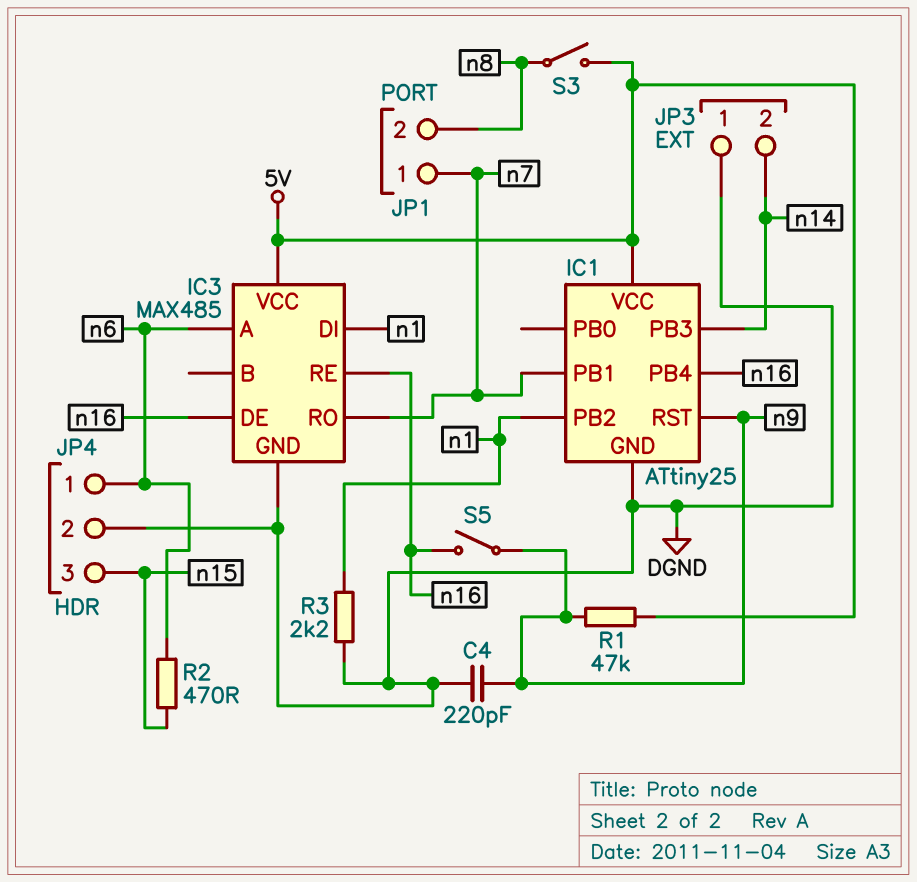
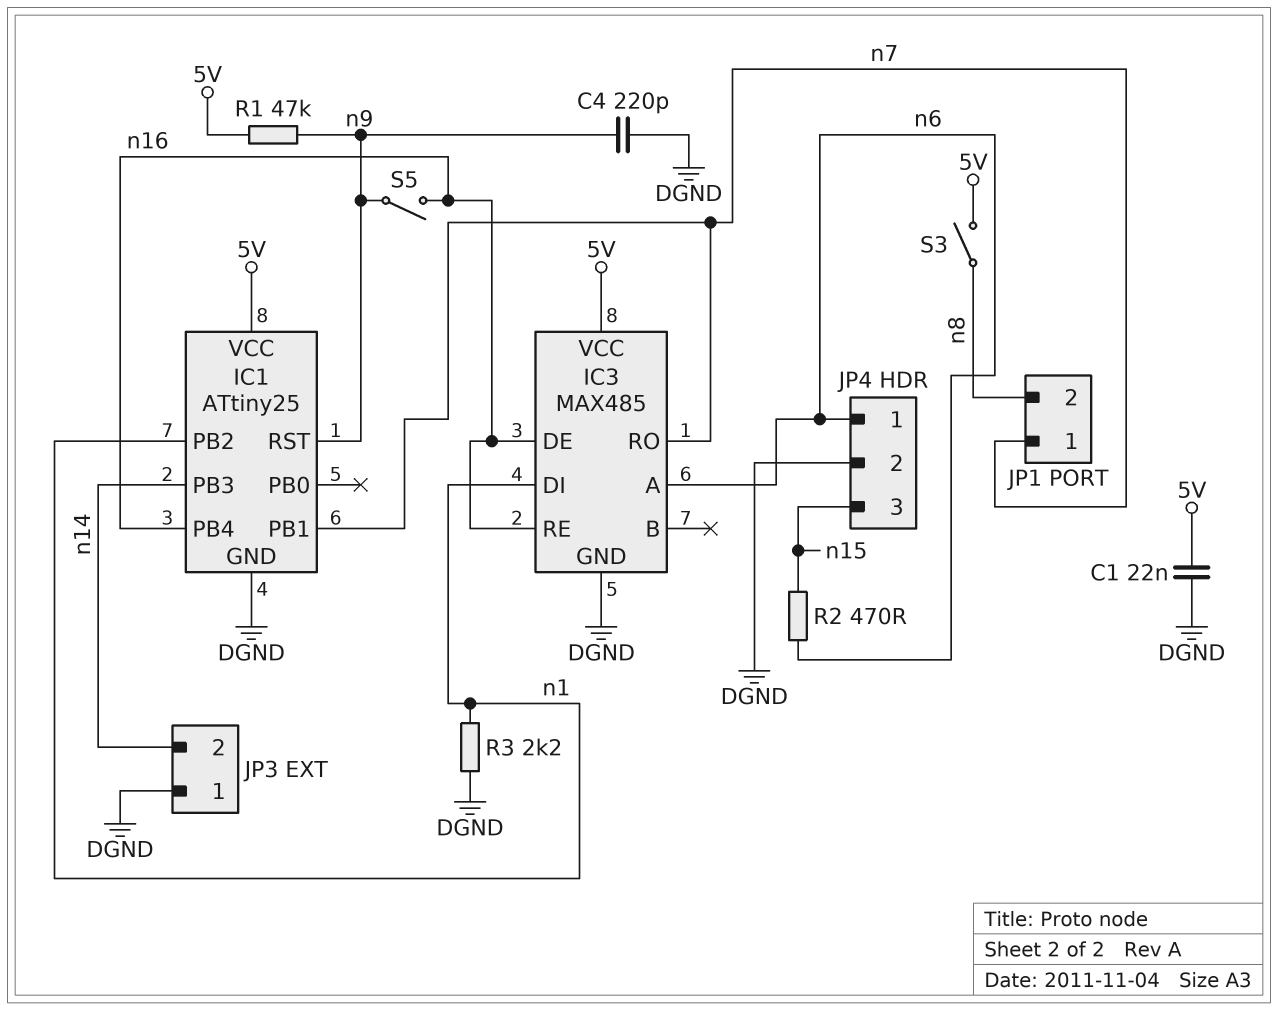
C1: none -> 22nF (5V, DGND)

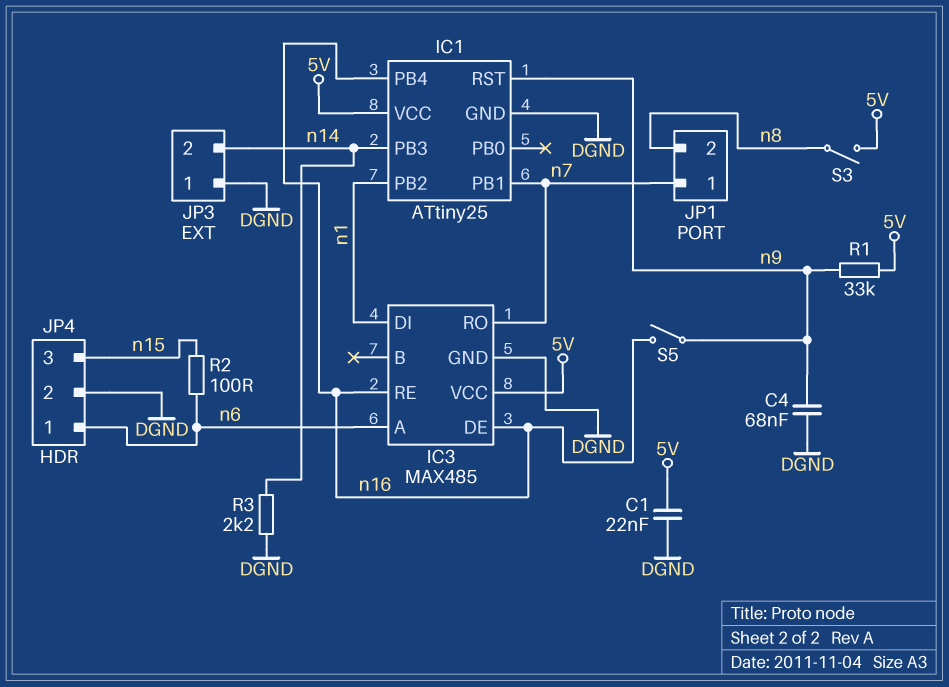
C4: 220pF (DGND, n9) -> 68nF (DGND, n9)
R1: 47k (5V, n9) -> 33k (5V, n9)
R2: 470 (n6, n15) -> 100 (n6, n15)
R3: 2.2k (DGND, n1) -> 2.2k (DGND, n14)

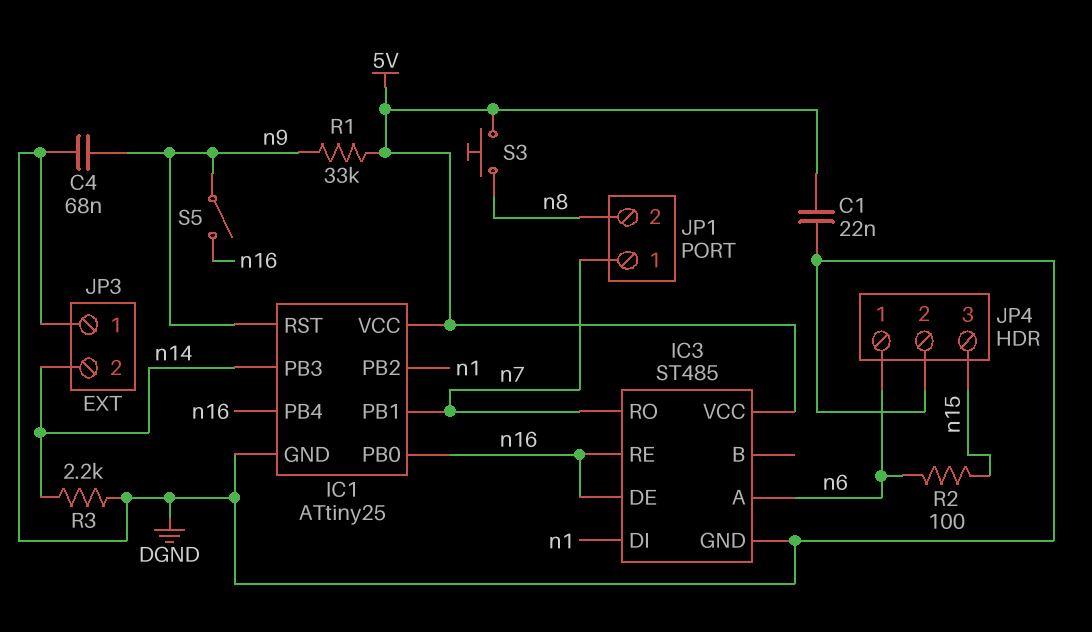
IC1 pin PB0: none -> n16
IC3: MAX485 -> ST485
S3: switch (5V, n8) -> button (5V, n8)

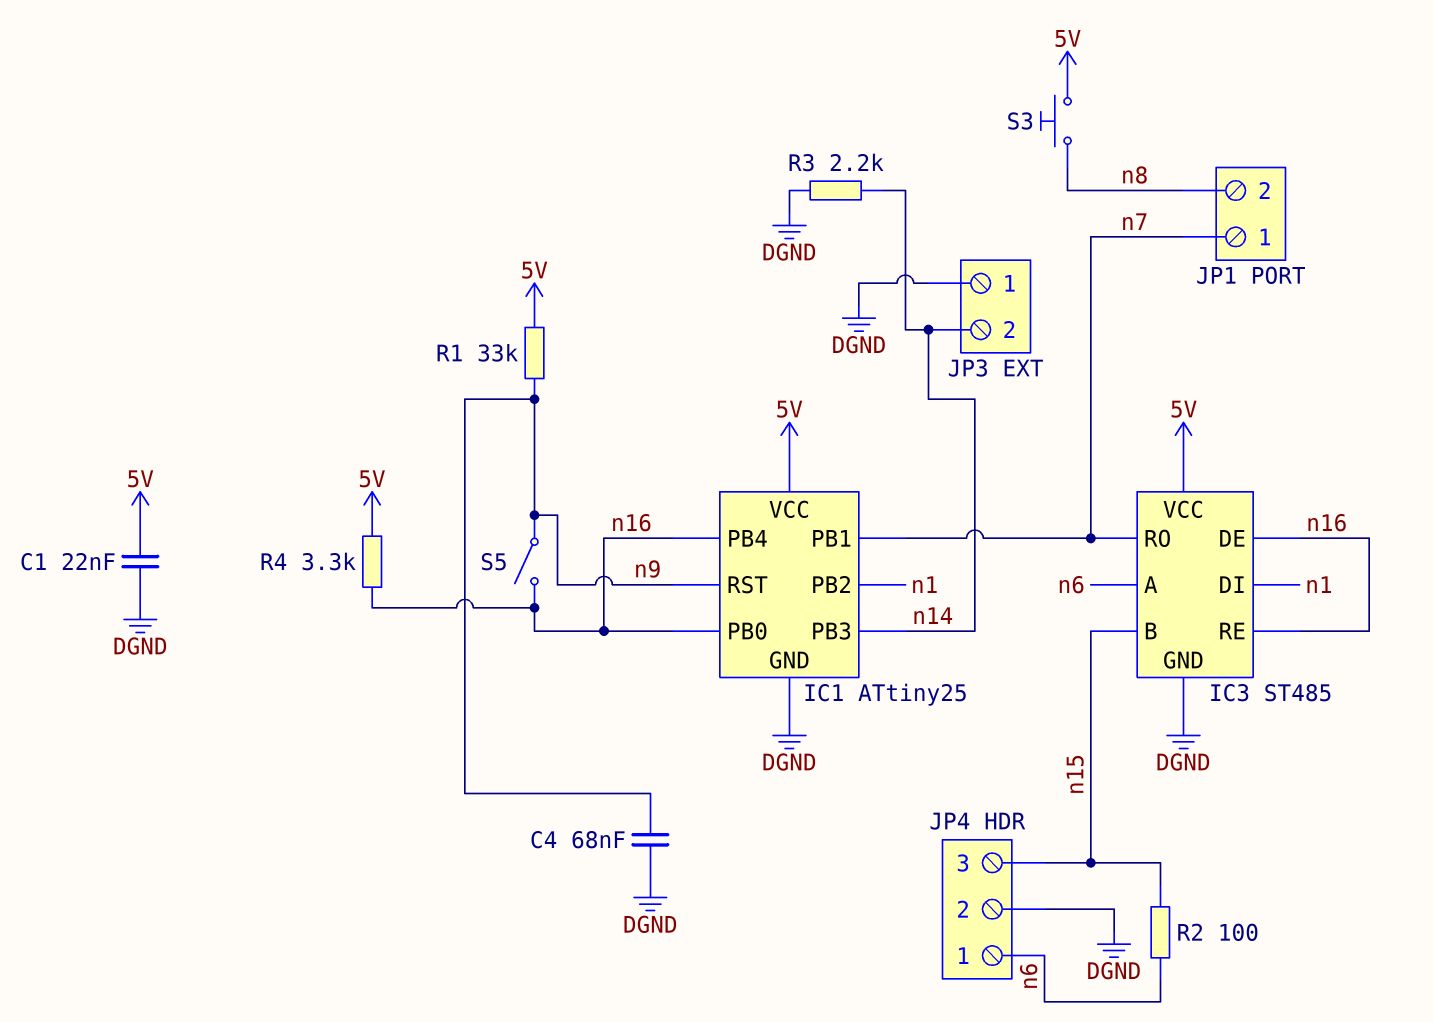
IC3 pin B: none -> n15
R4: none -> 3.3k (5V, n16)

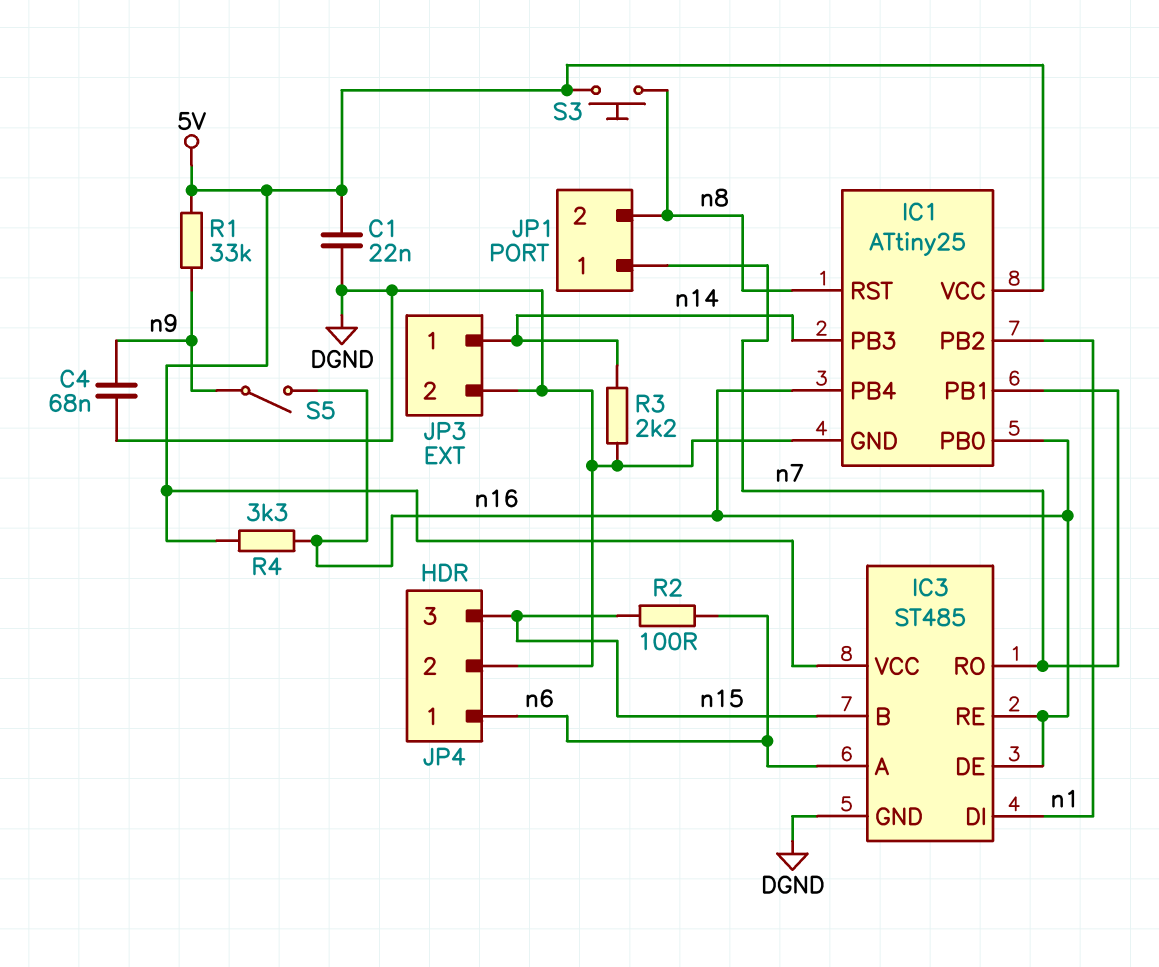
IC1 pin RST: n9 -> n8
JP3 pin 1: DGND -> n14
JP3 pin 2: n14 -> DGND

